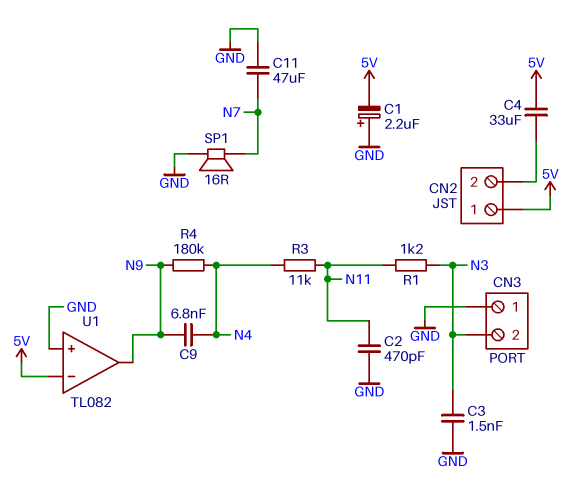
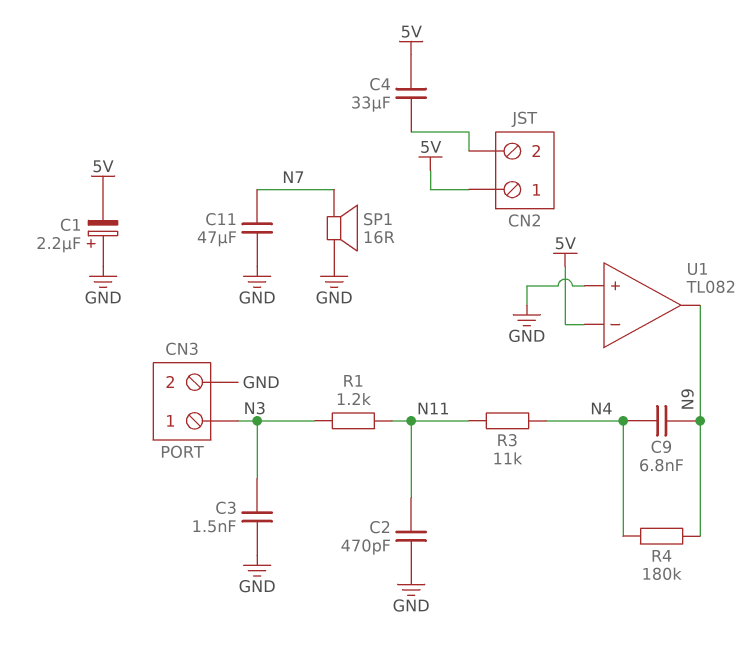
CN3 pin 1: GND -> N3
CN3 pin 2: N3 -> GND

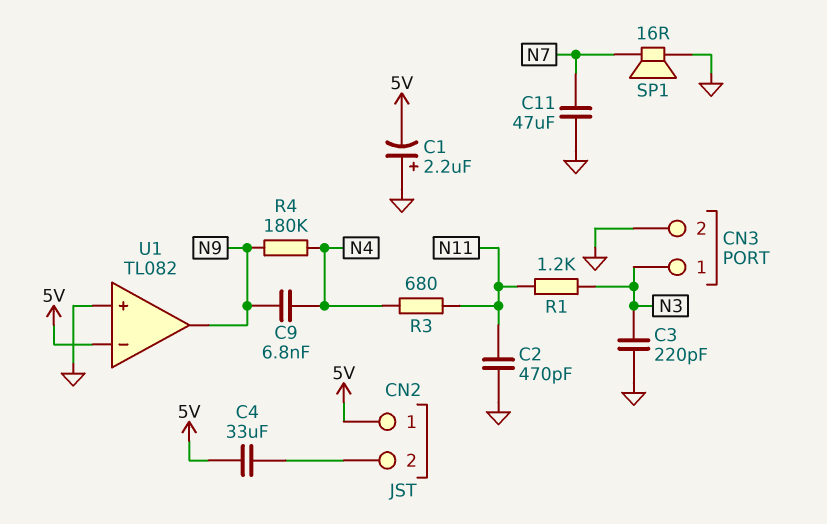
C3: 1.5nF (GND, N3) -> 220pF (GND, N3)
R3: 11k (N4, N11) -> 680 (N4, N11)

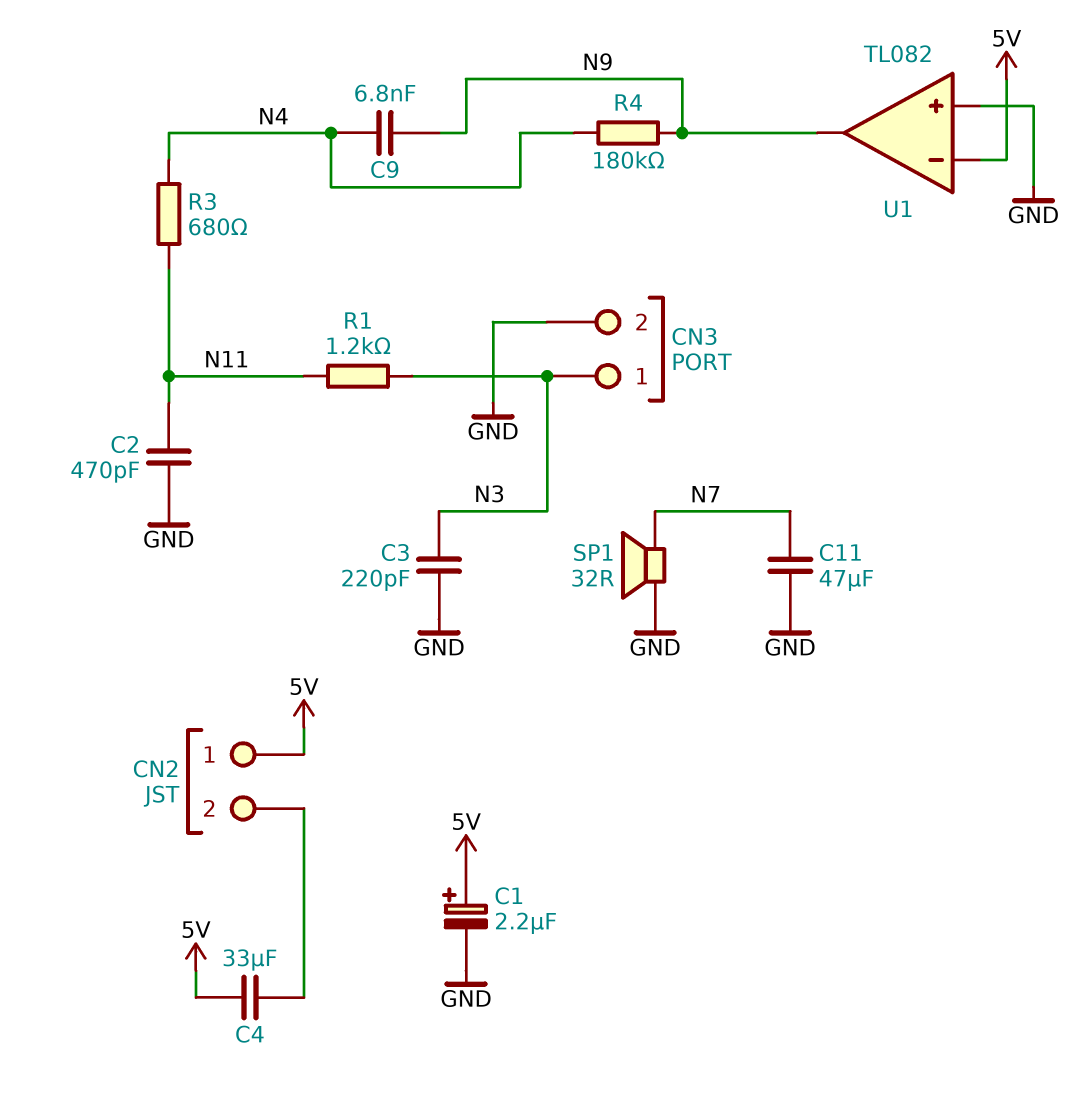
C1: 2.2uF (plus GND, minus 5V) -> 2.2uF (plus 5V, minus GND)
SP1: speaker 16R (GND, N7) -> speaker 32R (GND, N7)

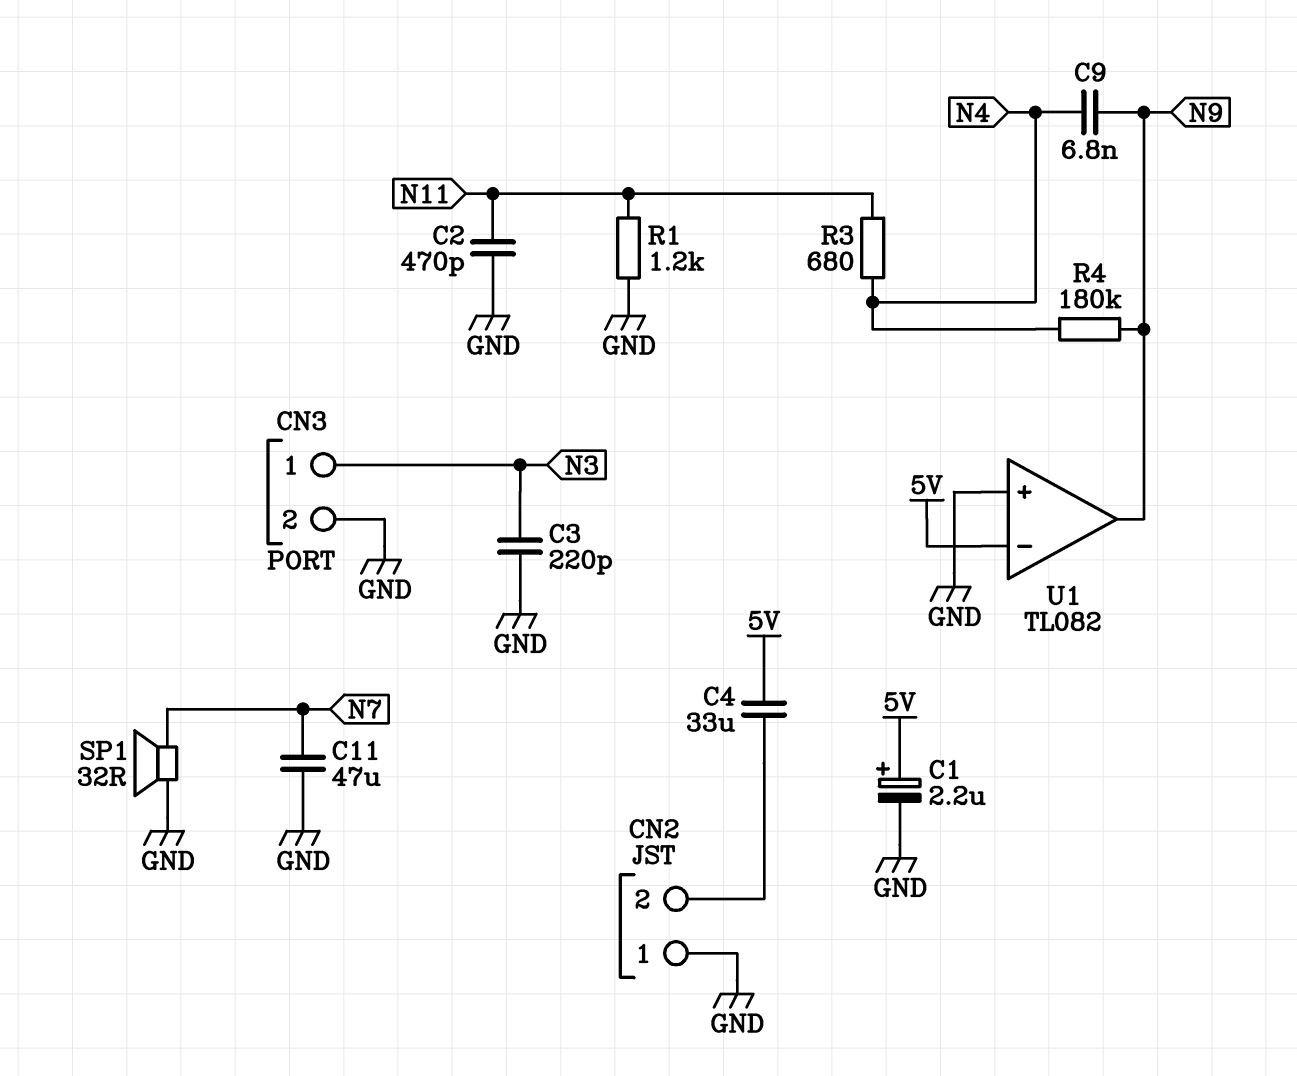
CN2 pin 1: 5V -> GND
R1: 1.2k (N3, N11) -> 1.2k (GND, N11)

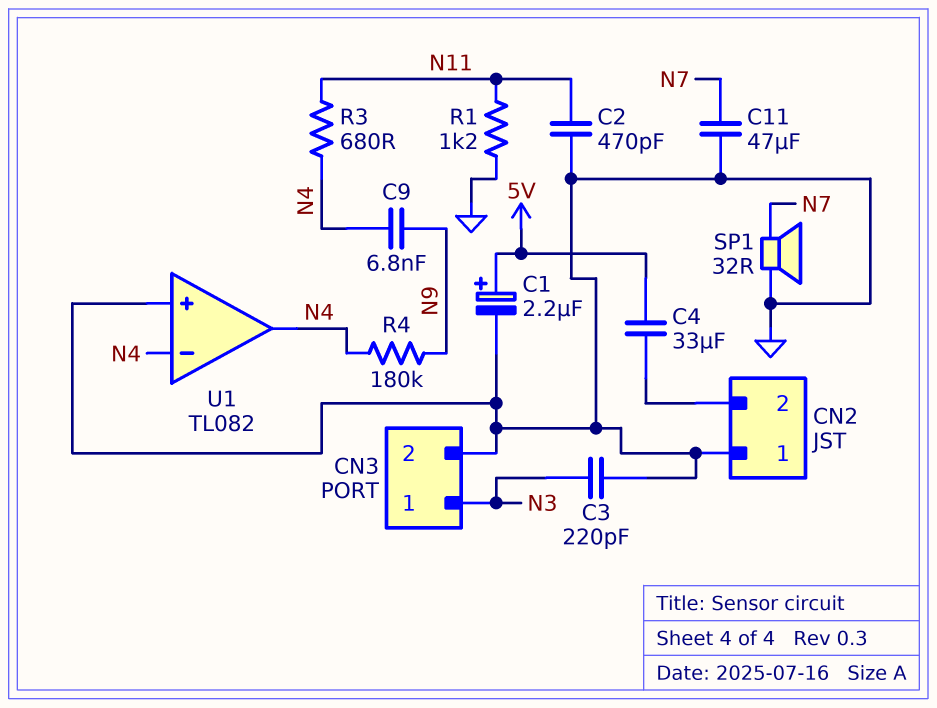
U1 pin in-: 5V -> N4
U1 pin out: N9 -> N4

